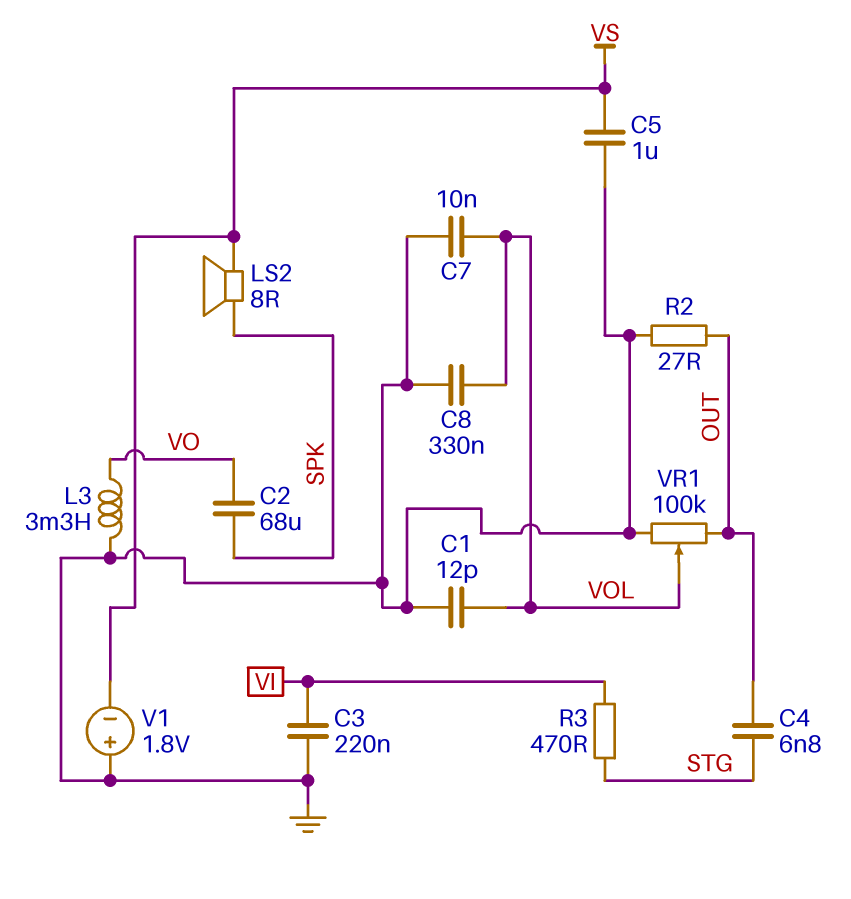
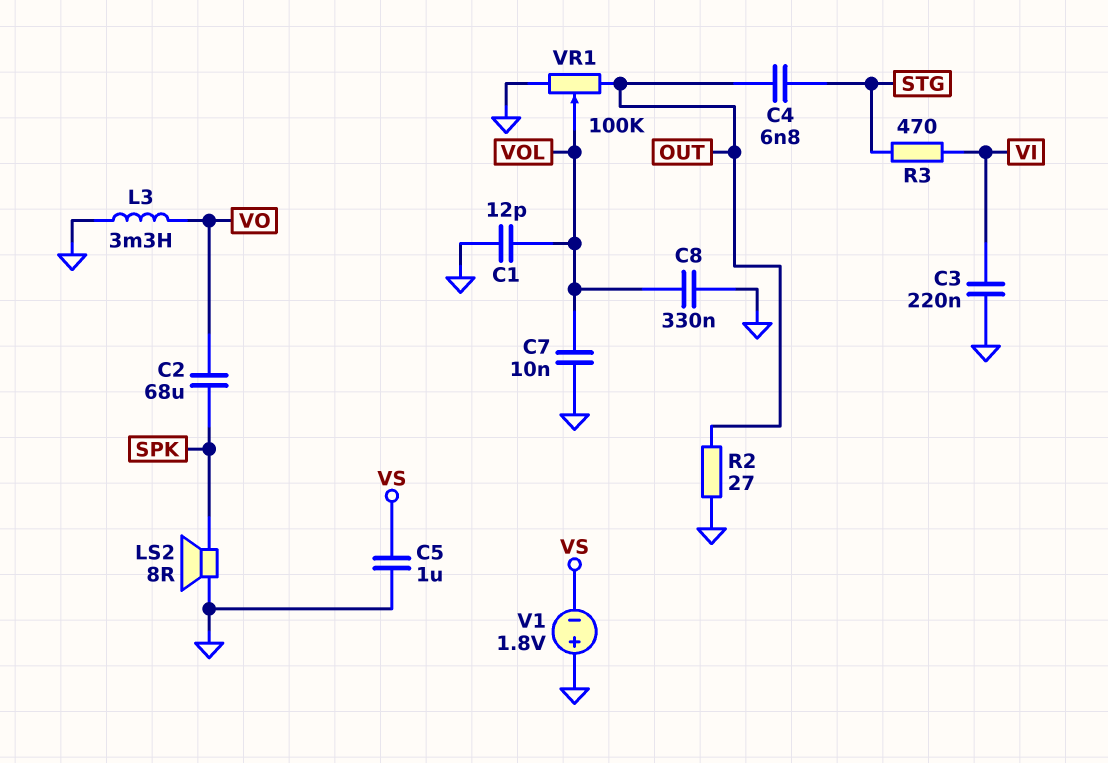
LS2: speaker 8R (SPK, VS) -> speaker 8R (GND, SPK)

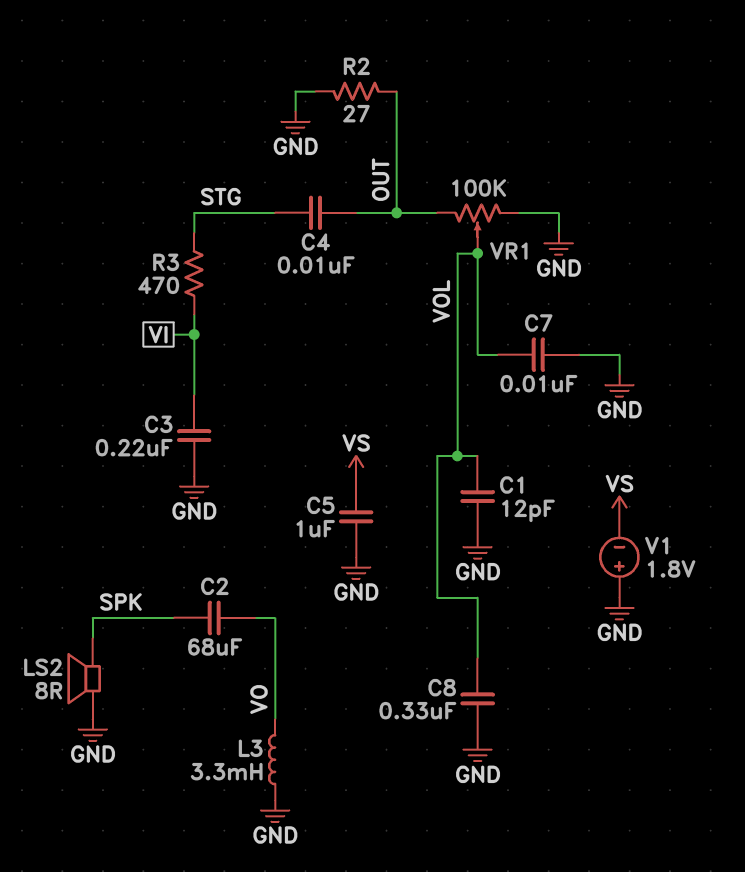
C4: 6.8nF (OUT, STG) -> 10nF (OUT, STG)

